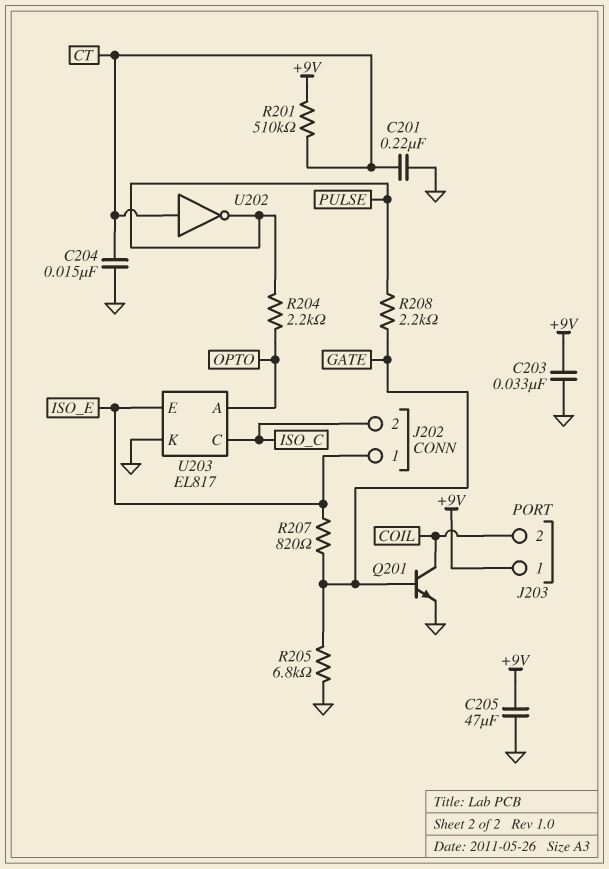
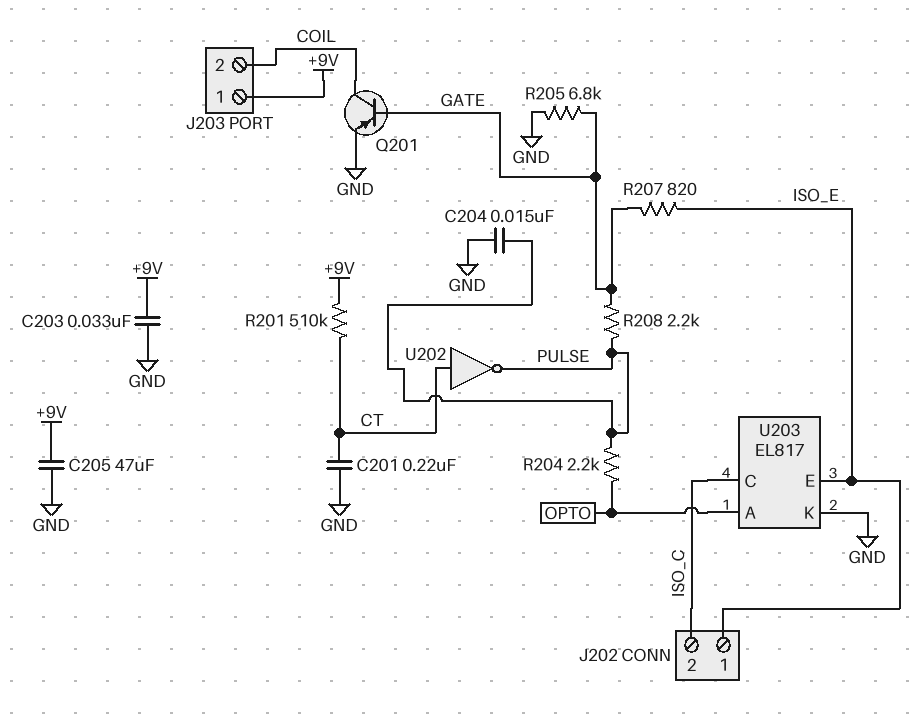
C204: 15nF (CT, GND) -> 15nF (GND, PULSE)
Q201: NPN (B GATE, C COIL, E GND) -> PNP (B GATE, C COIL, E GND)

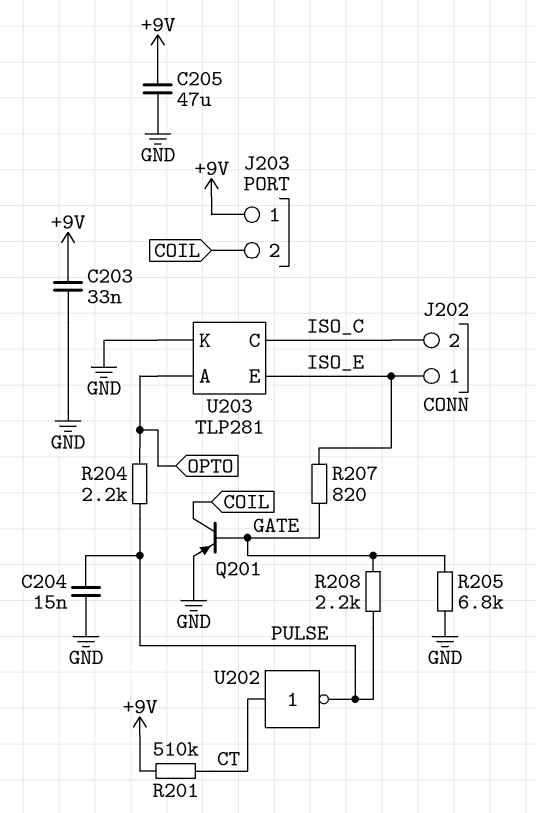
C201: 220nF (CT, GND) -> none
U203: EL817 -> TLP281

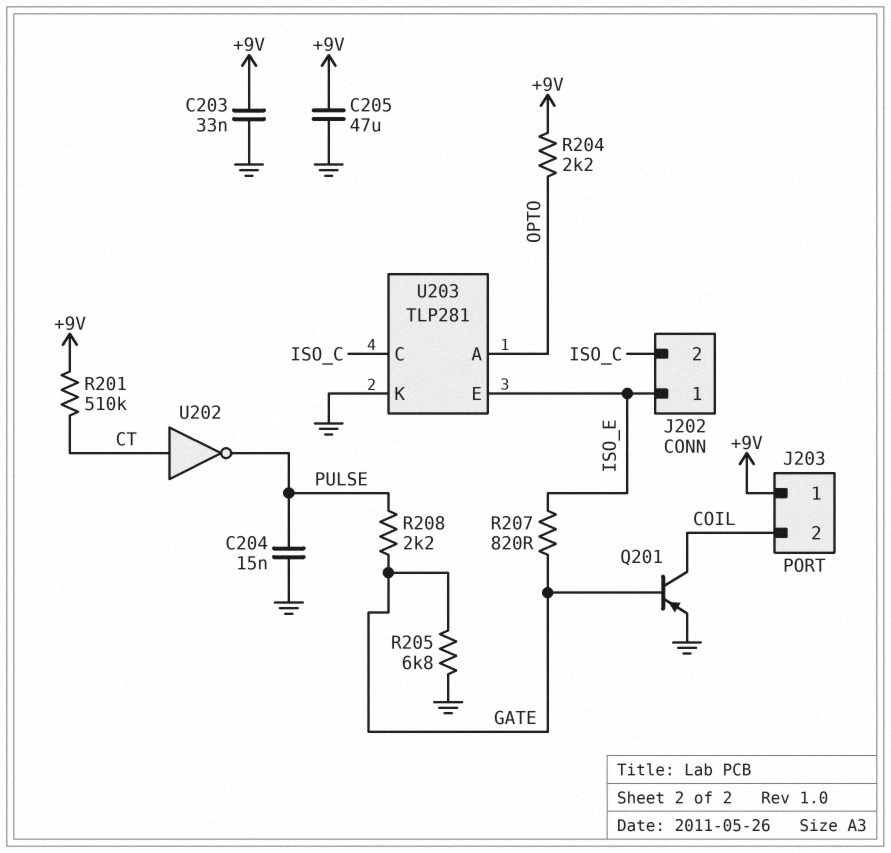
R204: 2.2k (OPTO, PULSE) -> 2.2k (+9V, OPTO)

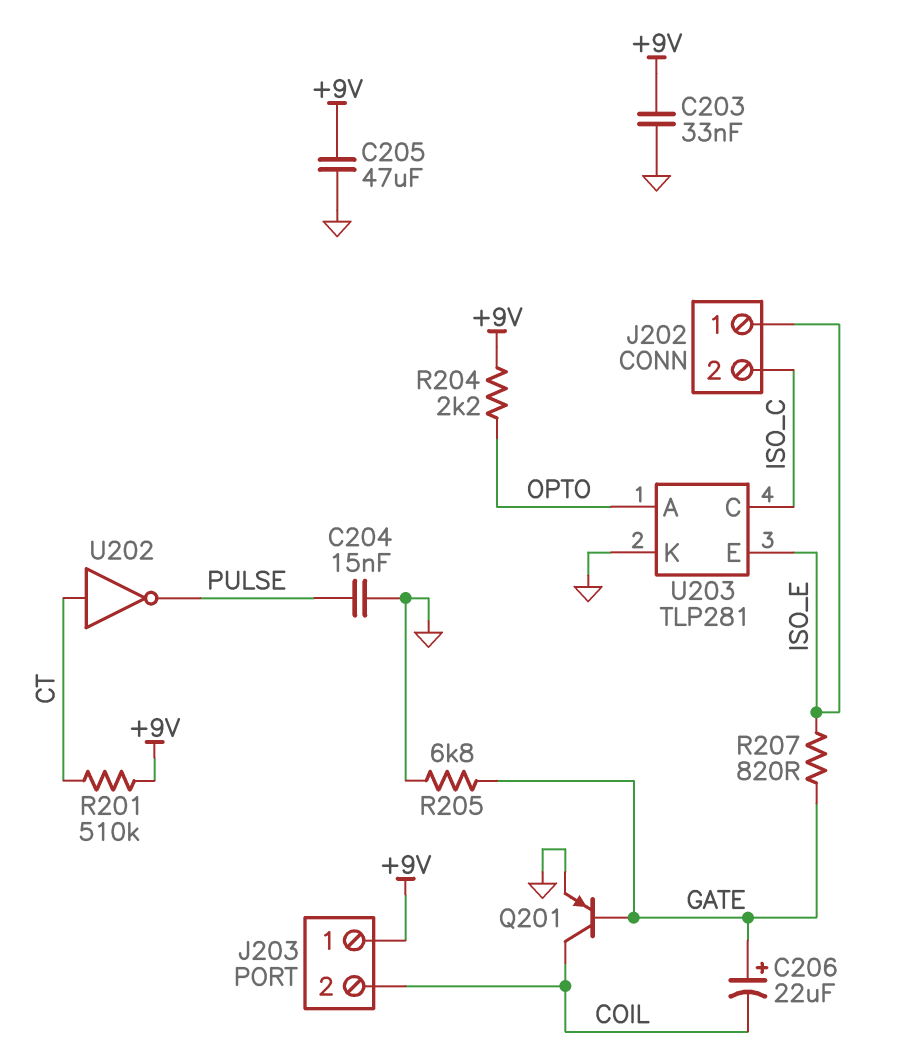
C206: none -> 22uF (plus GATE, minus COIL)
R208: 2.2k (GATE, PULSE) -> none

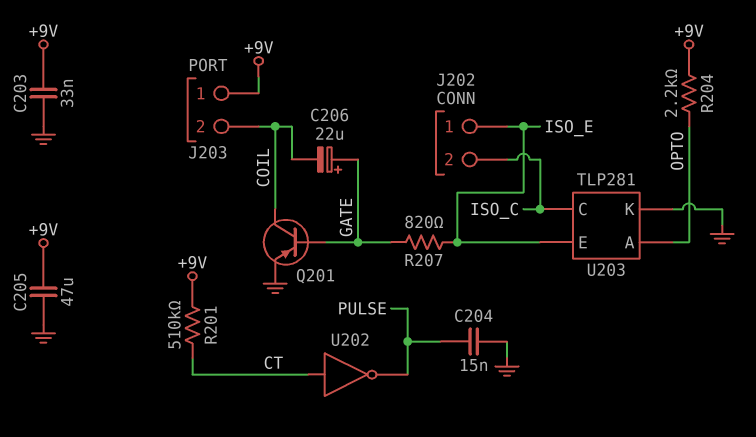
R205: 6.8k (GATE, GND) -> none

